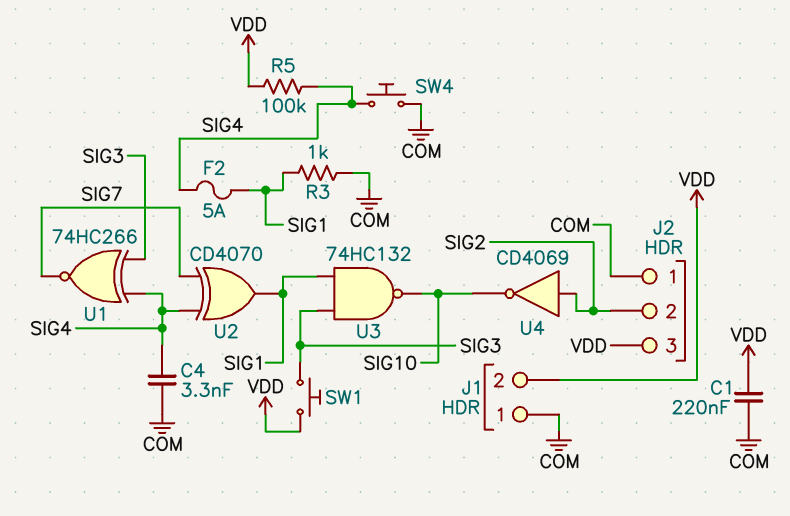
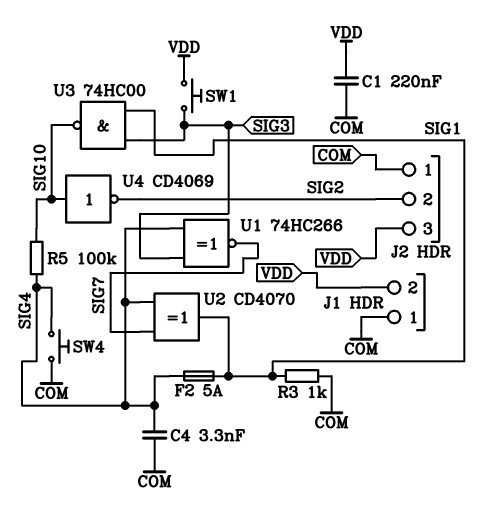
R5: 100k (SIG4, VDD) -> 100k (SIG4, SIG10)
U3: NAND 74HC132 (in SIG1, in SIG3, out SIG10) -> NAND 74HC00 (in SIG1, in SIG3, out SIG10)
U4: NOT CD4069 (in SIG2, out SIG10) -> NOT CD4069 (in SIG10, out SIG2)

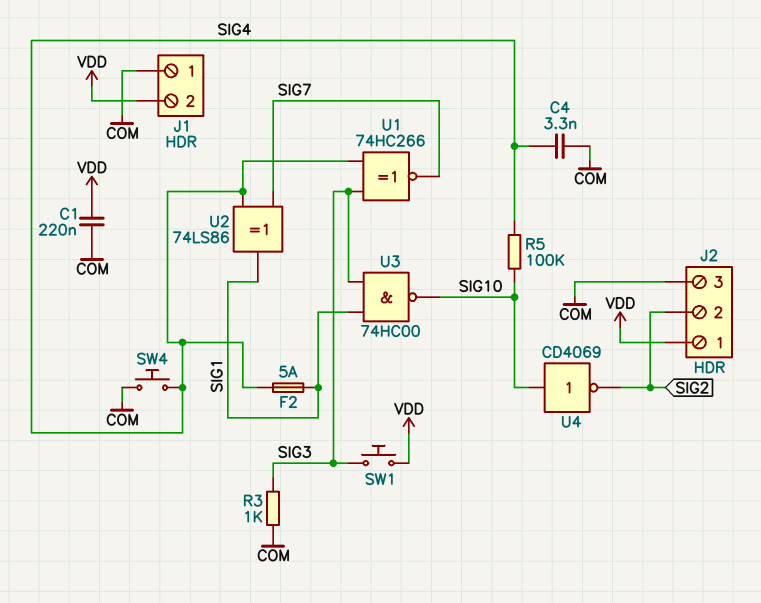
J2 pin 1: COM -> VDD
J2 pin 3: VDD -> COM
R3: 1k (COM, SIG1) -> 1k (COM, SIG3)
U2: XOR CD4070 (in SIG4, in SIG7, out SIG1) -> XOR 74LS86 (in SIG4, in SIG7, out SIG1)

